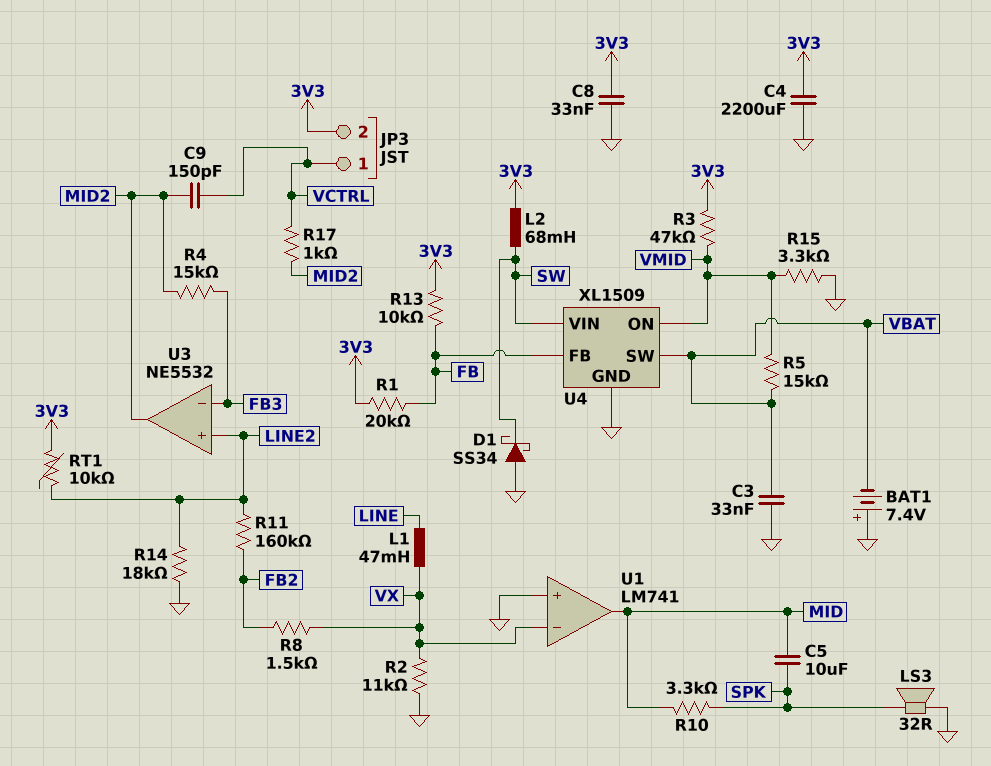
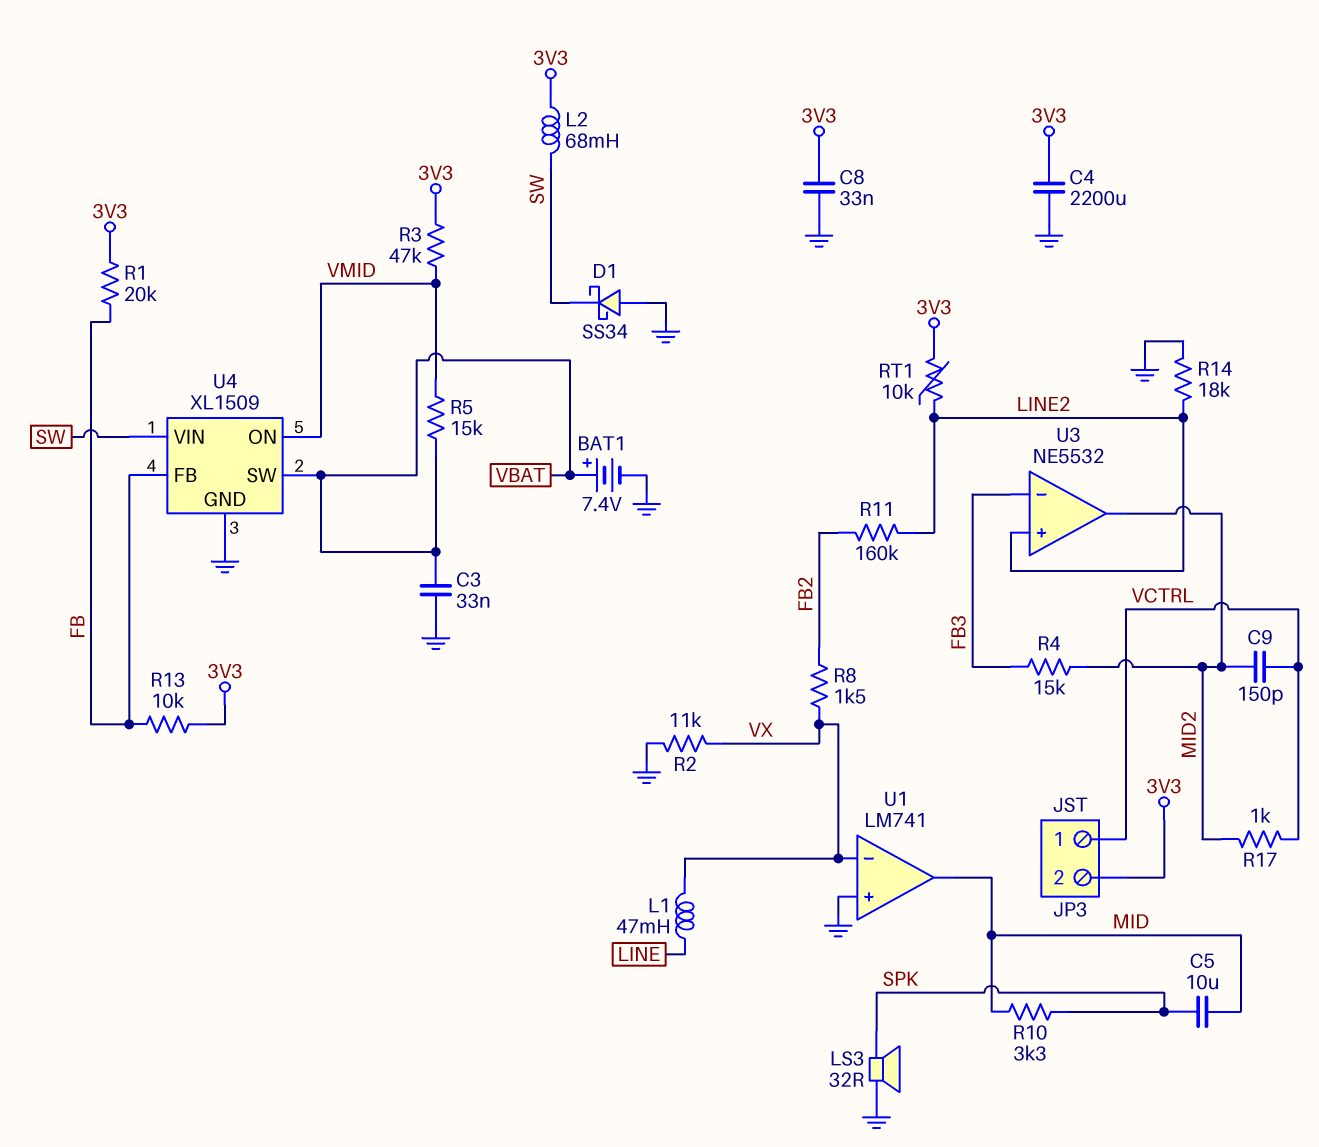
BAT1: 7.4V (plus GND, minus VBAT) -> 7.4V (plus VBAT, minus GND)
R15: 3.3k (GND, VMID) -> none

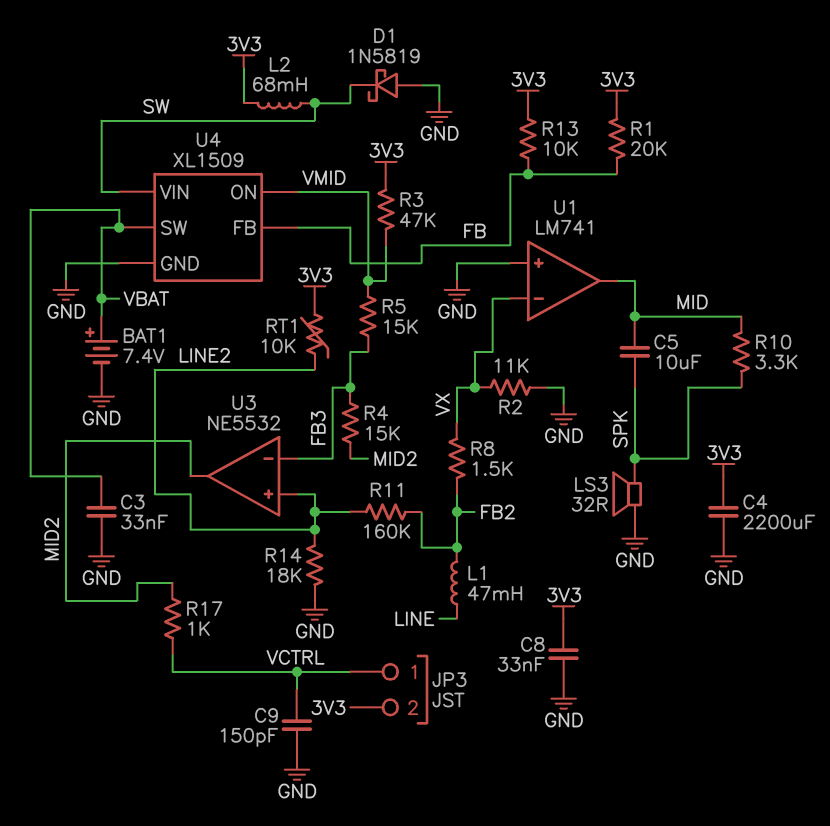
C9: 150pF (MID2, VCTRL) -> 150pF (GND, VCTRL)
D1: schottky SS34 (A GND, K SW) -> schottky 1N5819 (A GND, K SW)
L1: 47mH (LINE, VX) -> 47mH (FB2, LINE)
R5: 15k (VBAT, VMID) -> 15k (FB3, VMID)

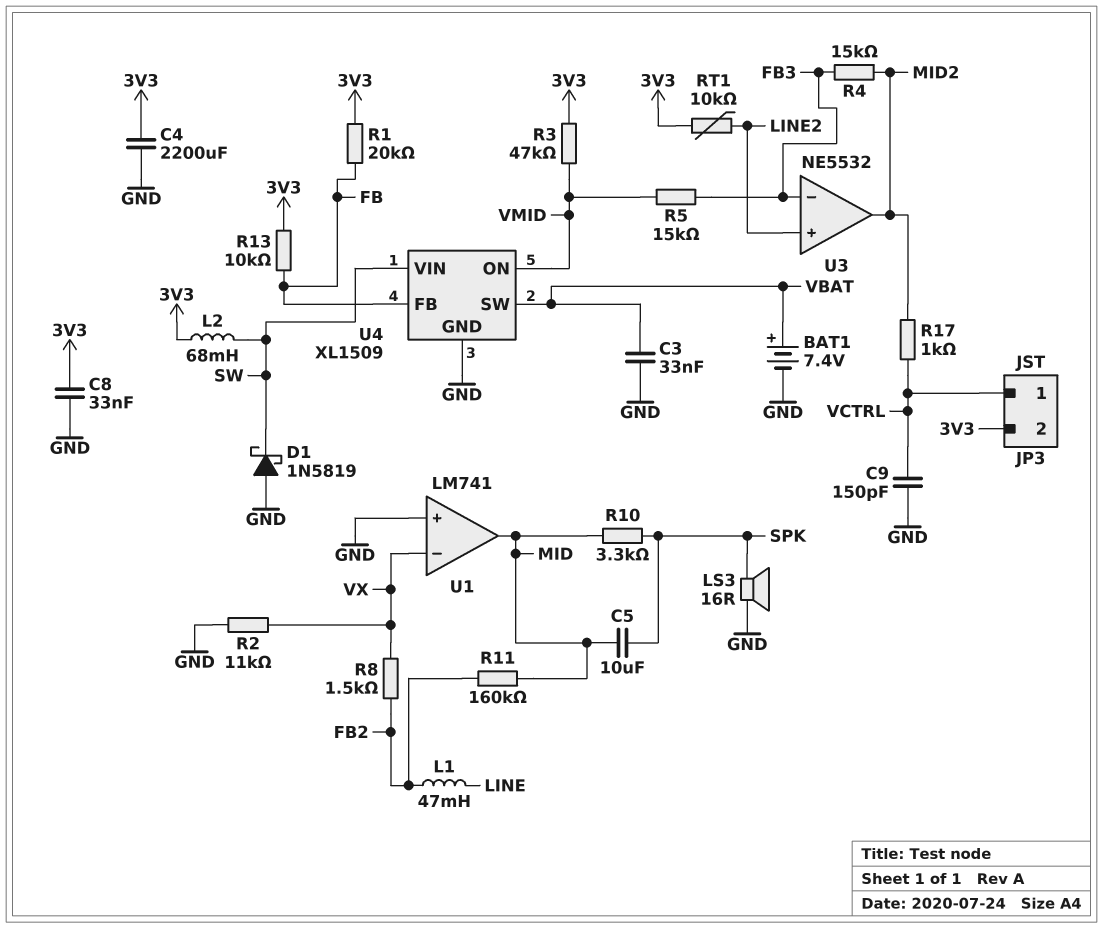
LS3: speaker 32R (GND, SPK) -> speaker 16R (GND, SPK)
R11: 160k (FB2, LINE2) -> 160k (FB2, MID)
R14: 18k (GND, LINE2) -> none

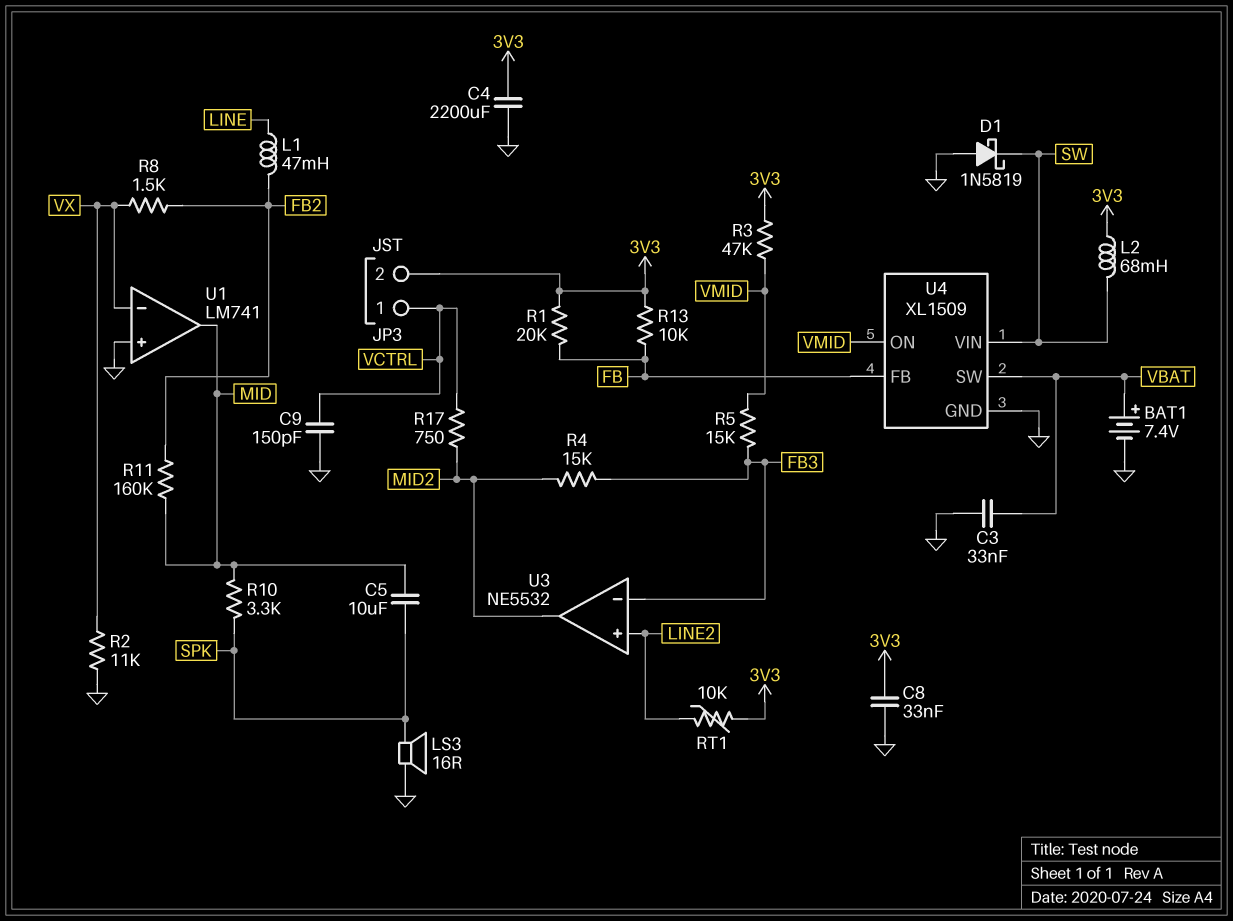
R17: 1k (MID2, VCTRL) -> 750 (MID2, VCTRL)

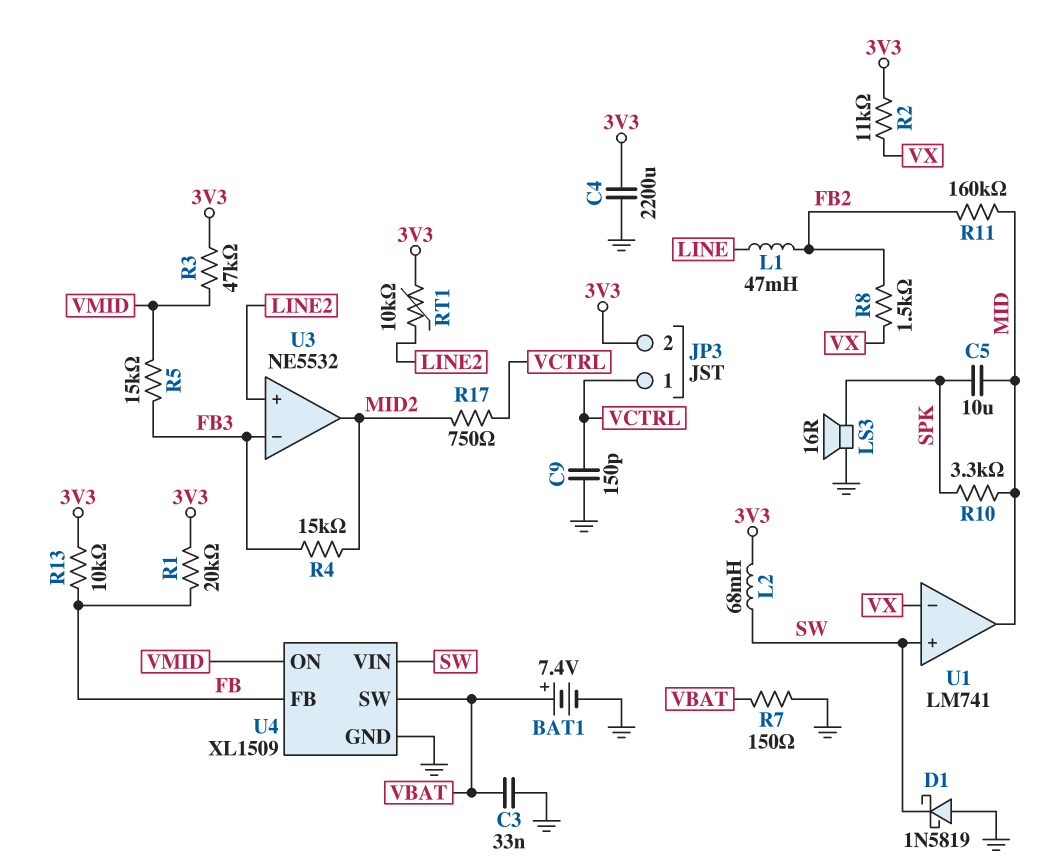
C8: 33nF (3V3, GND) -> none
R2: 11k (GND, VX) -> 11k (3V3, VX)
R7: none -> 150 (GND, VBAT)
U1 pin in+: GND -> SW

